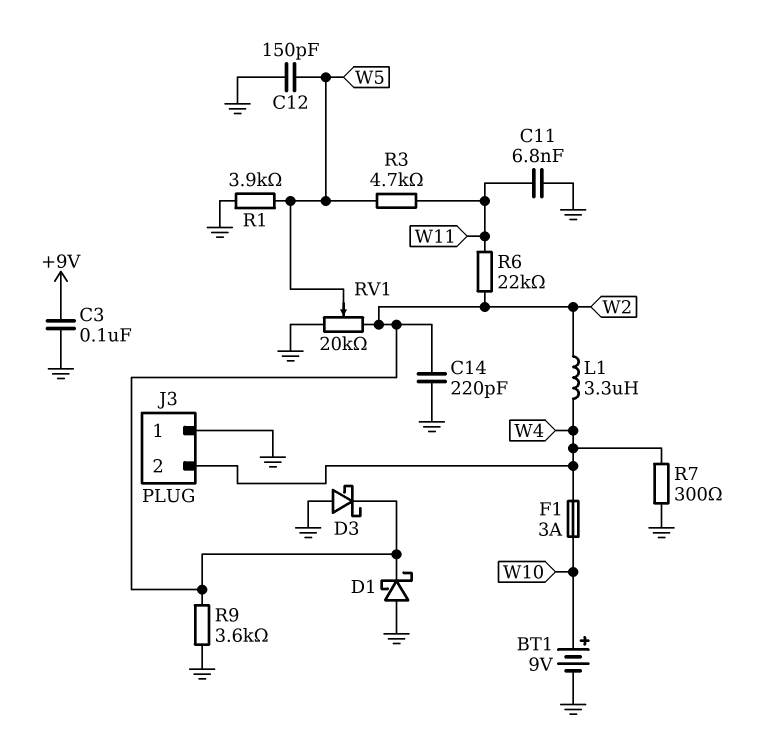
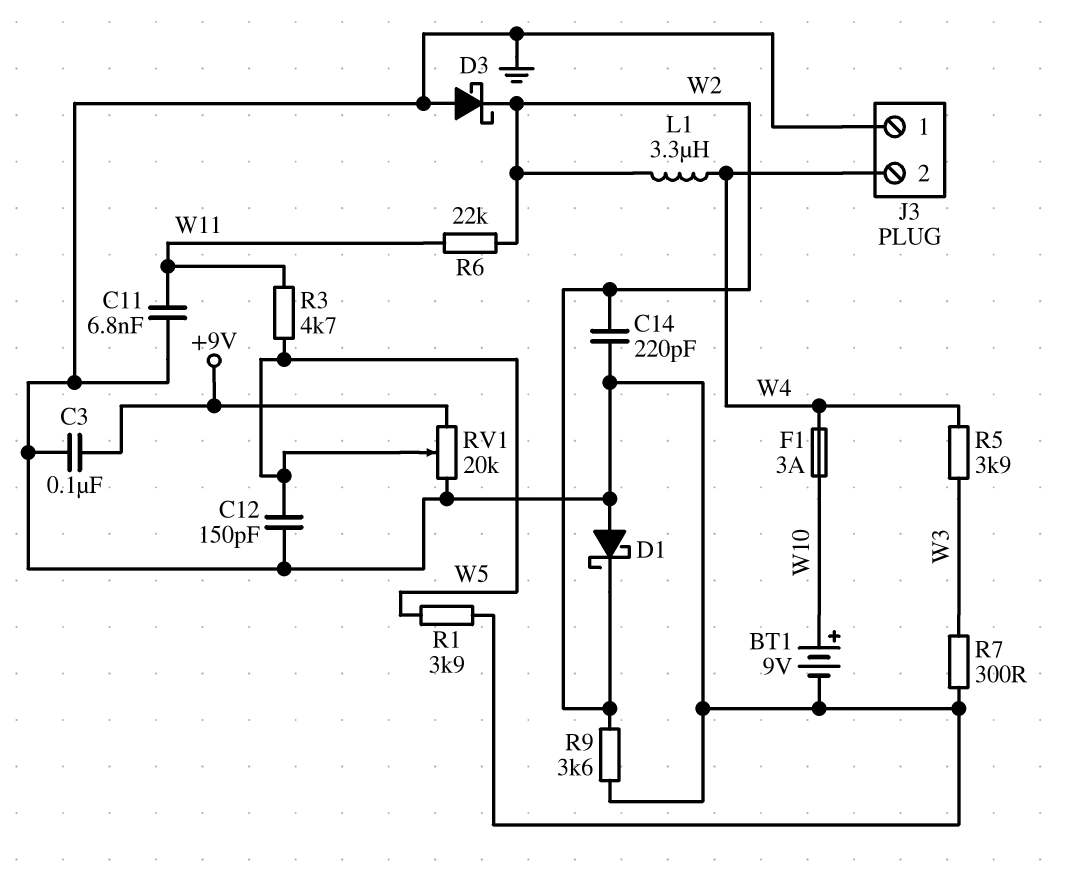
R5: none -> 3.9k (W3, W4)
R7: 300 (GND, W4) -> 300 (GND, W3)
RV1: 20k (GND, W2, wiper W5) -> 20k (+9V, GND, wiper W5)

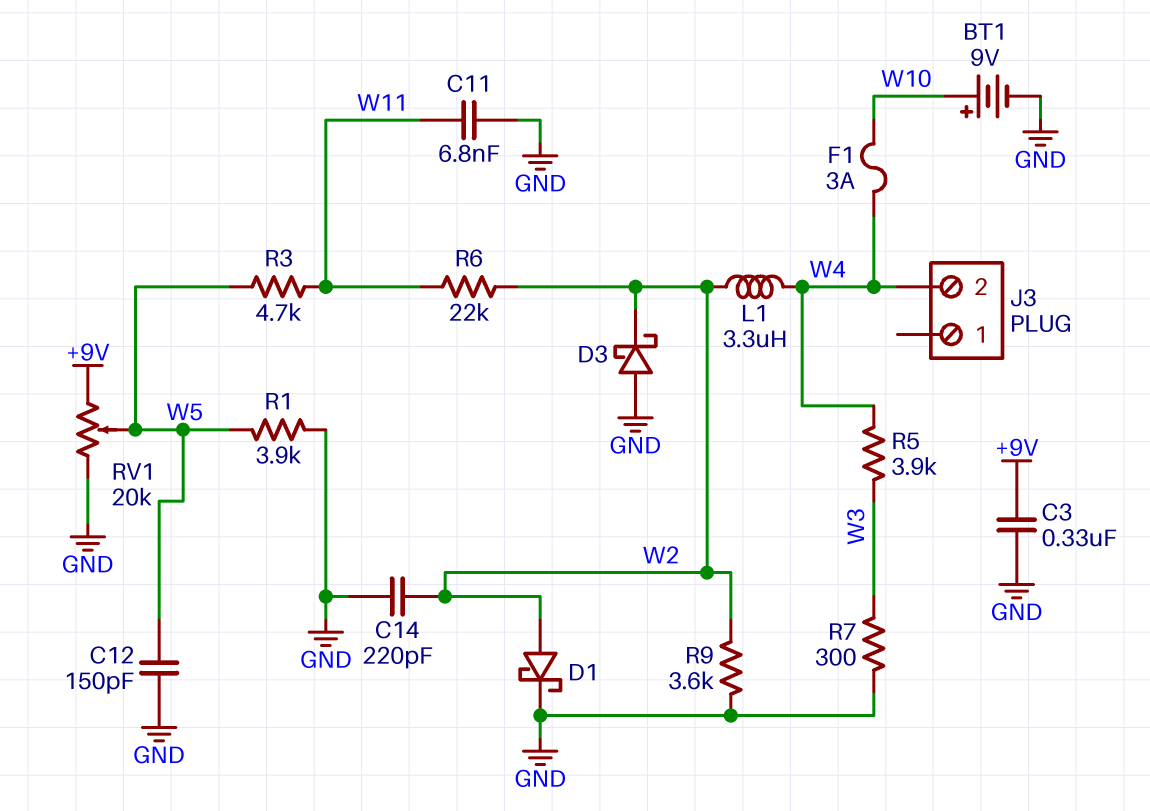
C3: 100nF (+9V, GND) -> 330nF (+9V, GND)
D1: schottky (A GND, K W2) -> schottky (A W2, K GND)
J3 pin 1: GND -> none

